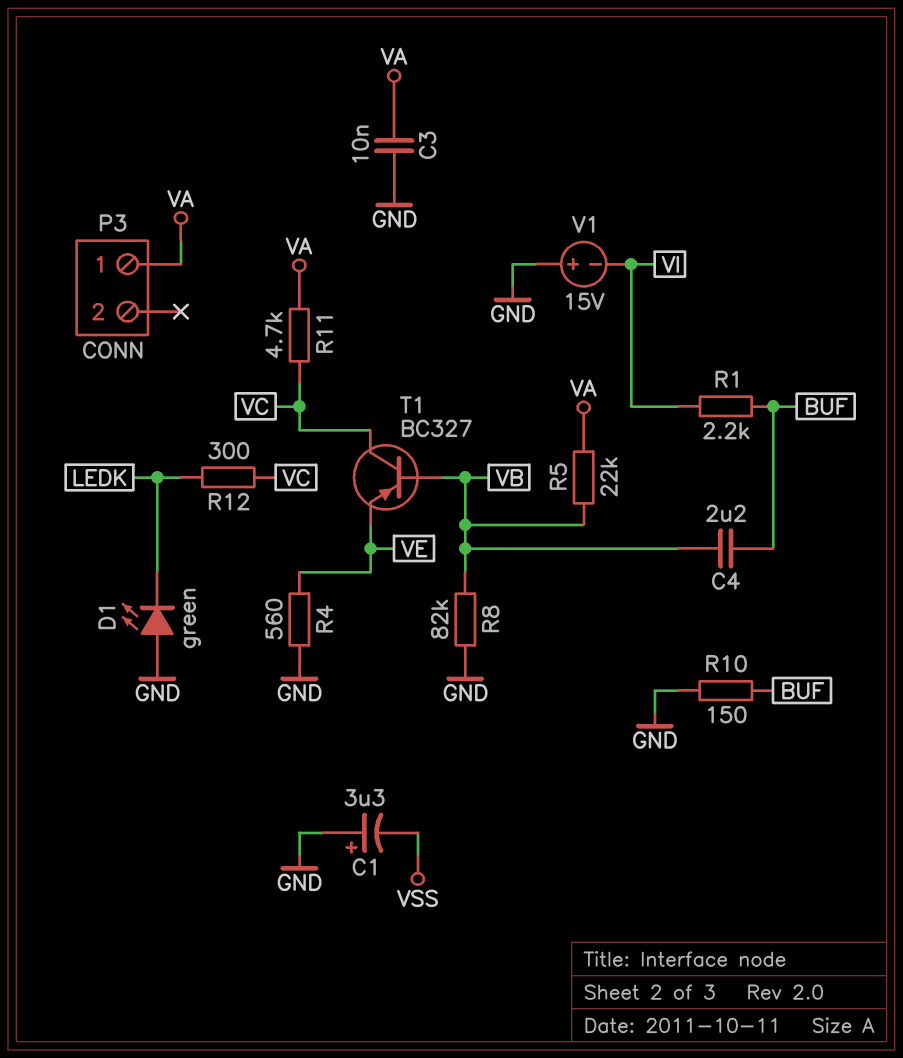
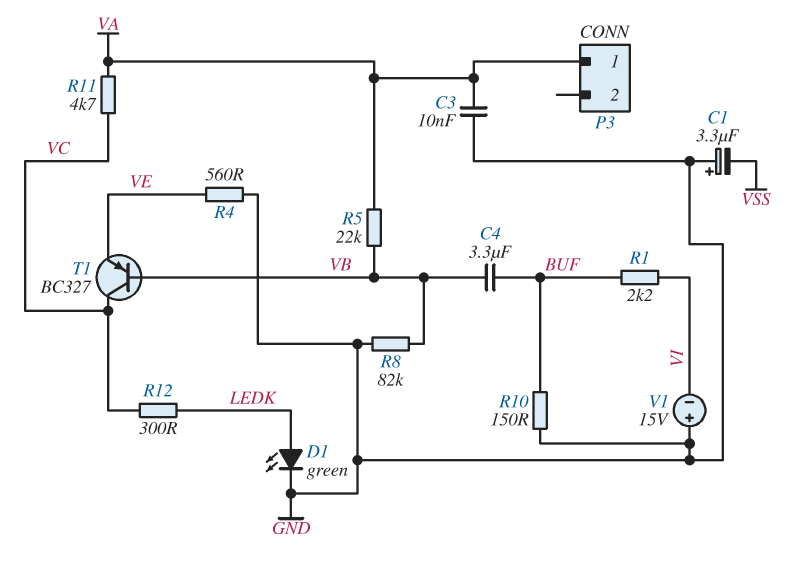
C4: 2.2uF (BUF, VB) -> 3.3uF (BUF, VB)
D1: LED green (A GND, K LEDK) -> LED green (A LEDK, K GND)

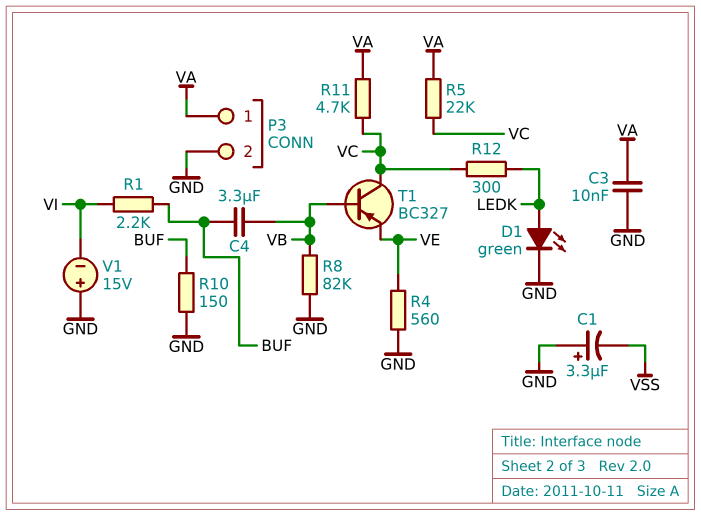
P3 pin 2: none -> GND
R5: 22k (VA, VB) -> 22k (VA, VC)

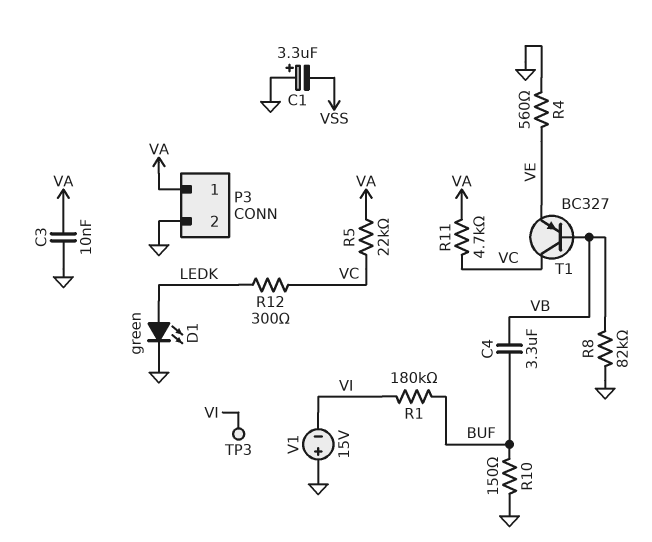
R1: 2.2k (BUF, VI) -> 180k (BUF, VI)
TP3: none -> test point (VI)

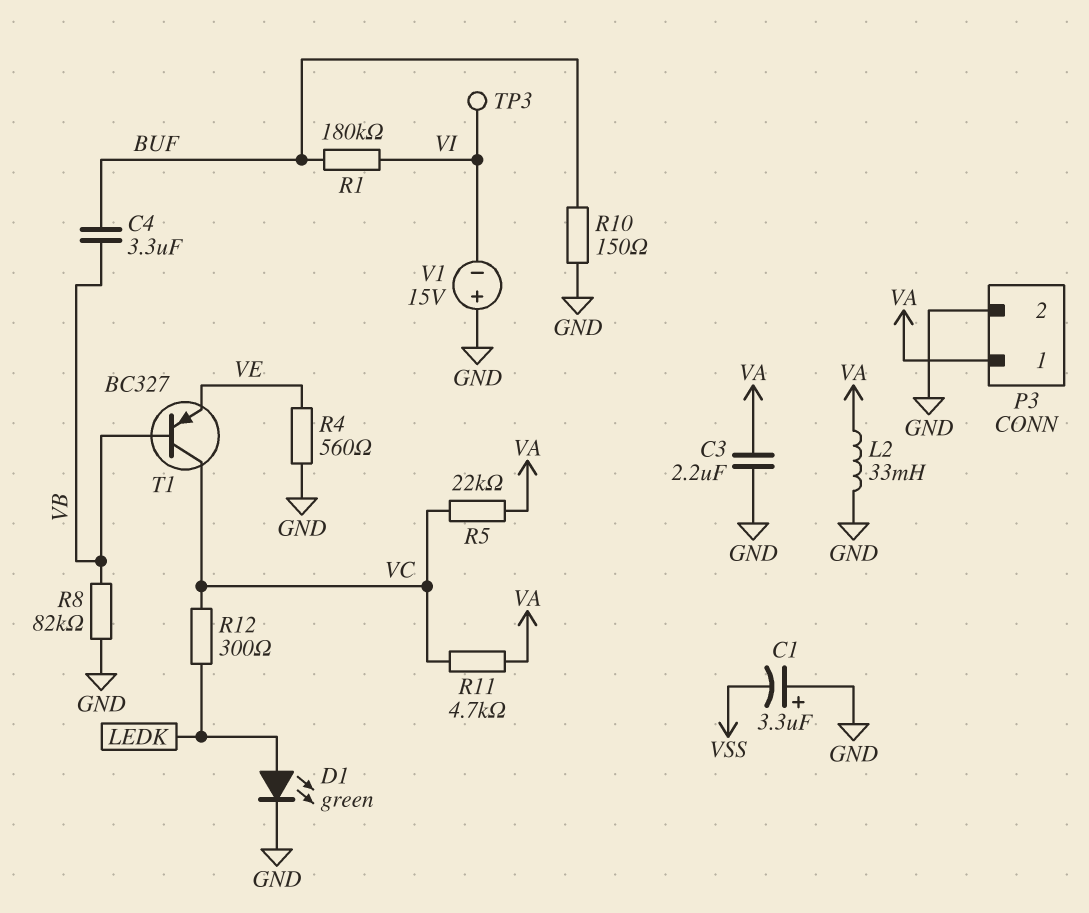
C3: 10nF (GND, VA) -> 2.2uF (GND, VA)
L2: none -> 33mH (GND, VA)

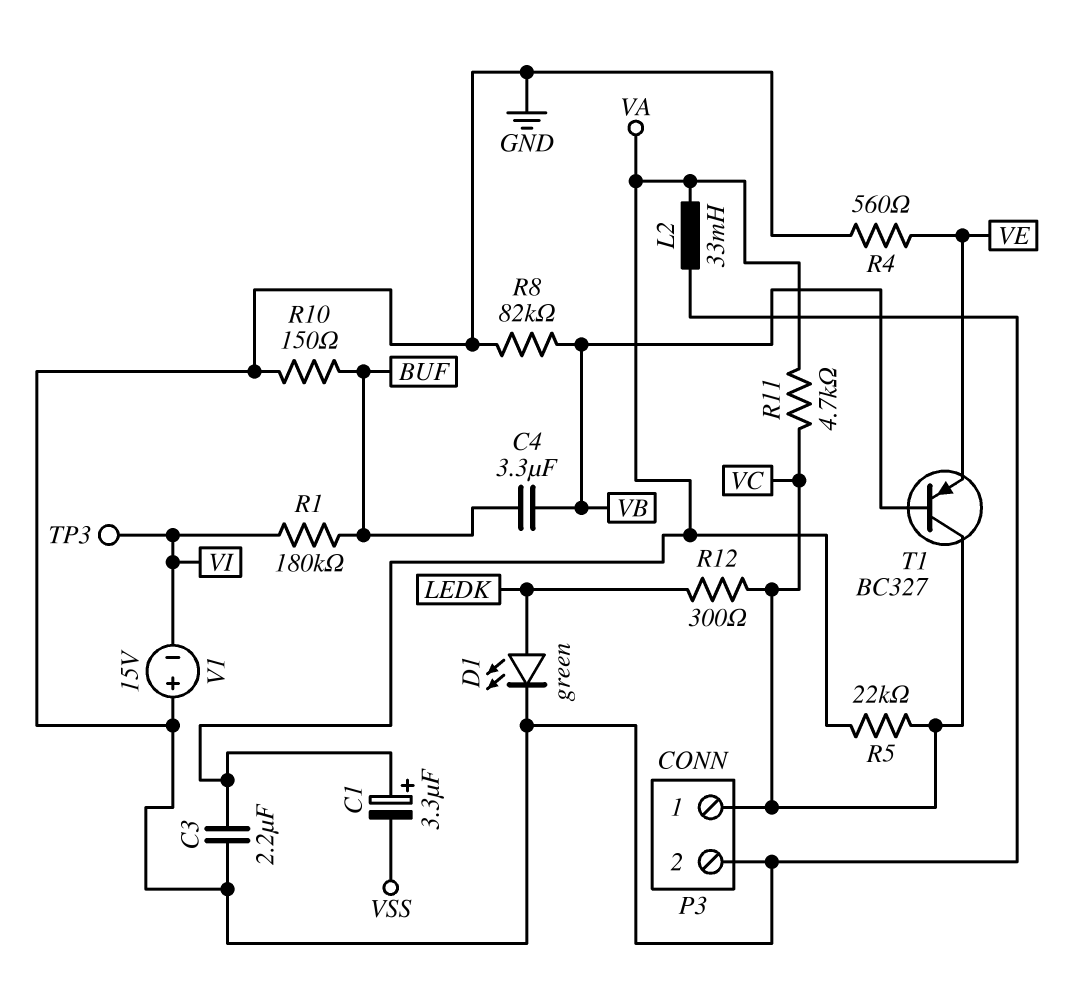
C1: 3.3uF (plus GND, minus VSS) -> 3.3uF (plus VA, minus VSS)
P3 pin 1: VA -> VC

